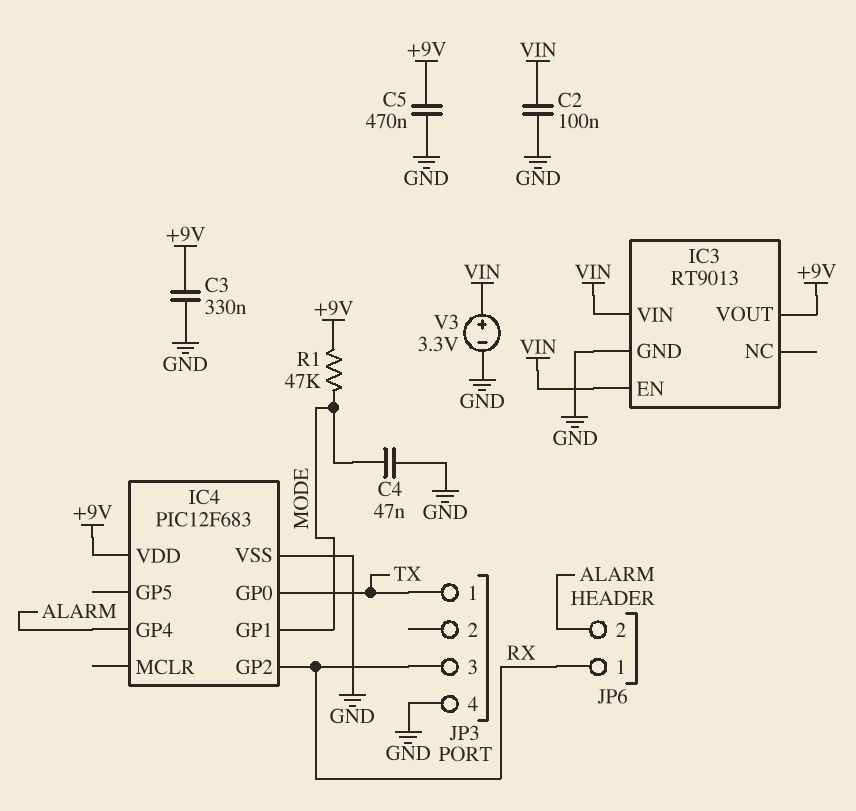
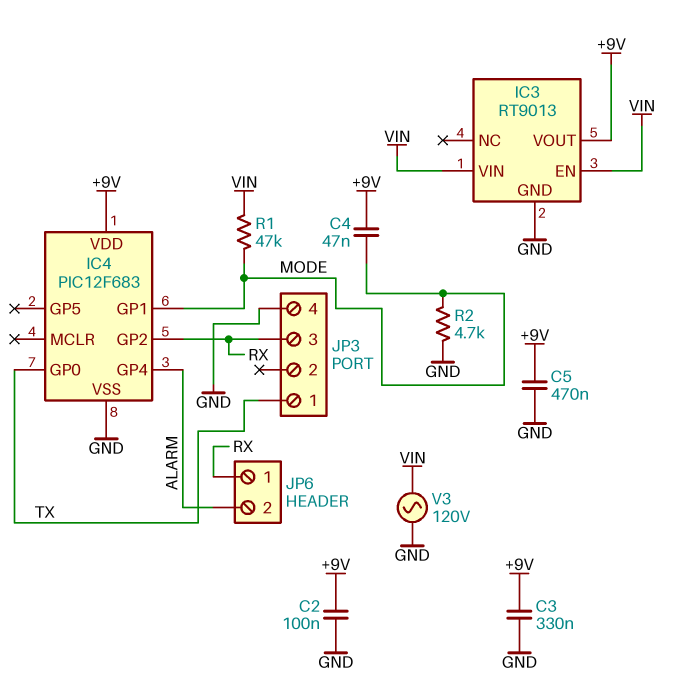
C2: 100nF (GND, VIN) -> 100nF (+9V, GND)
C4: 47nF (GND, MODE) -> 47nF (+9V, MODE)
R1: 47k (+9V, MODE) -> 47k (MODE, VIN)
R2: none -> 4.7k (GND, MODE)
V3: 3.3V (plus VIN, minus GND) -> AC 120V (GND, VIN)

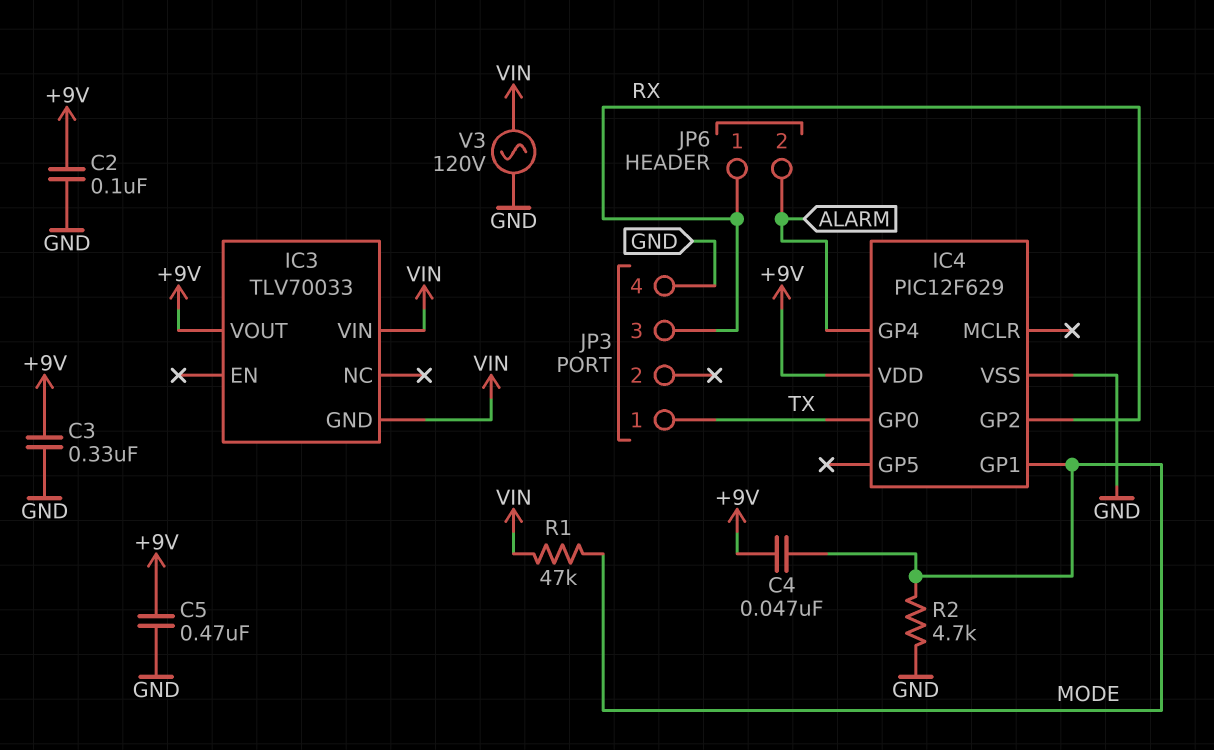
IC3: RT9013 -> TLV70033
IC3 pin EN: VIN -> none
IC3 pin GND: GND -> VIN
IC4: PIC12F683 -> PIC12F629

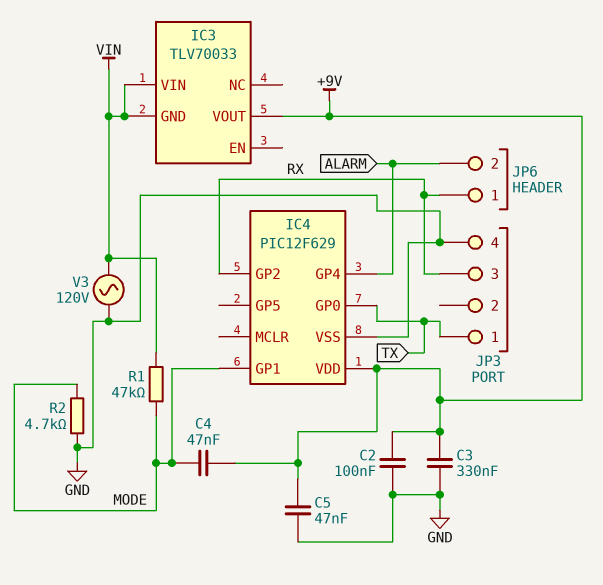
C5: 470nF (+9V, GND) -> 47nF (+9V, GND)

